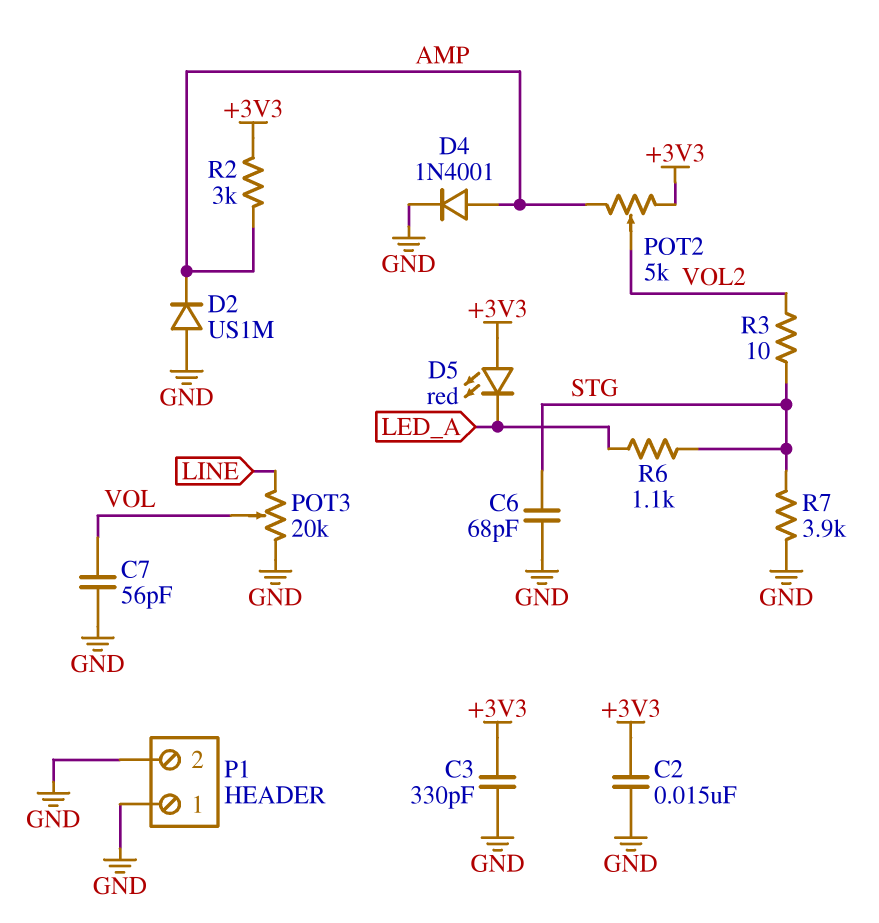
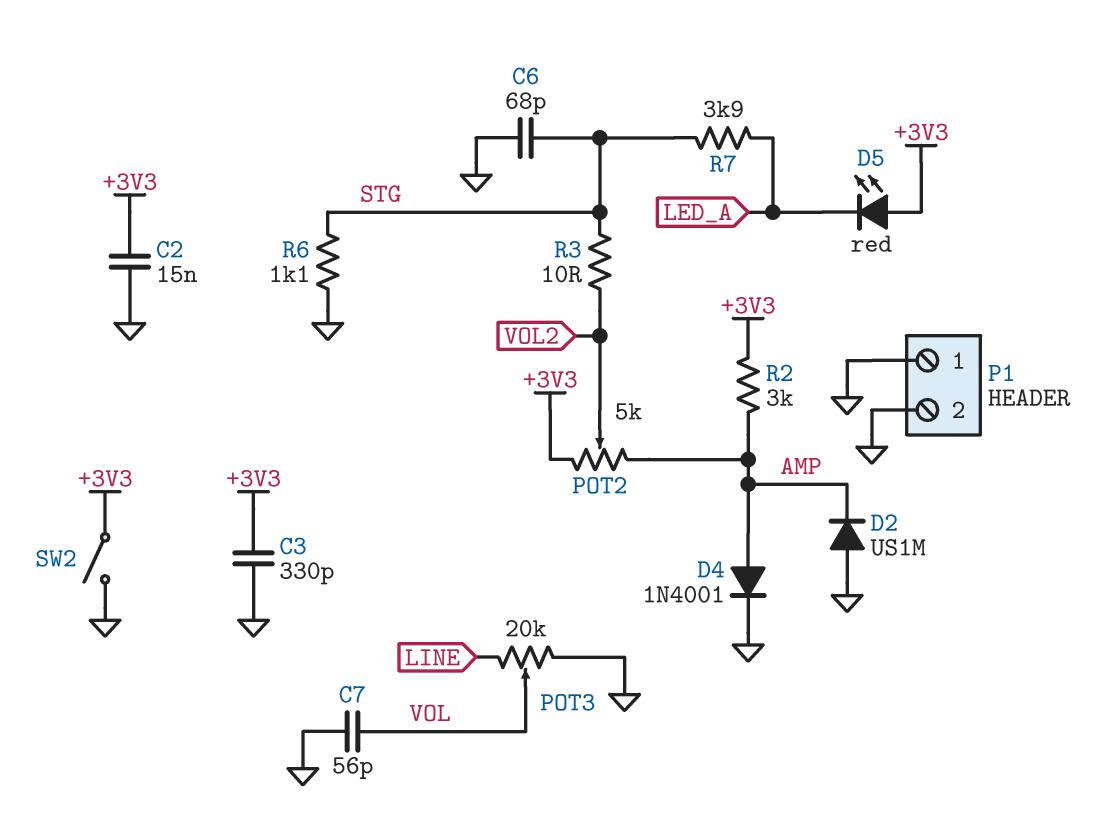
R6: 1.1k (LED_A, STG) -> 1.1k (GND, STG)
R7: 3.9k (GND, STG) -> 3.9k (LED_A, STG)
SW2: none -> switch (+3V3, GND)

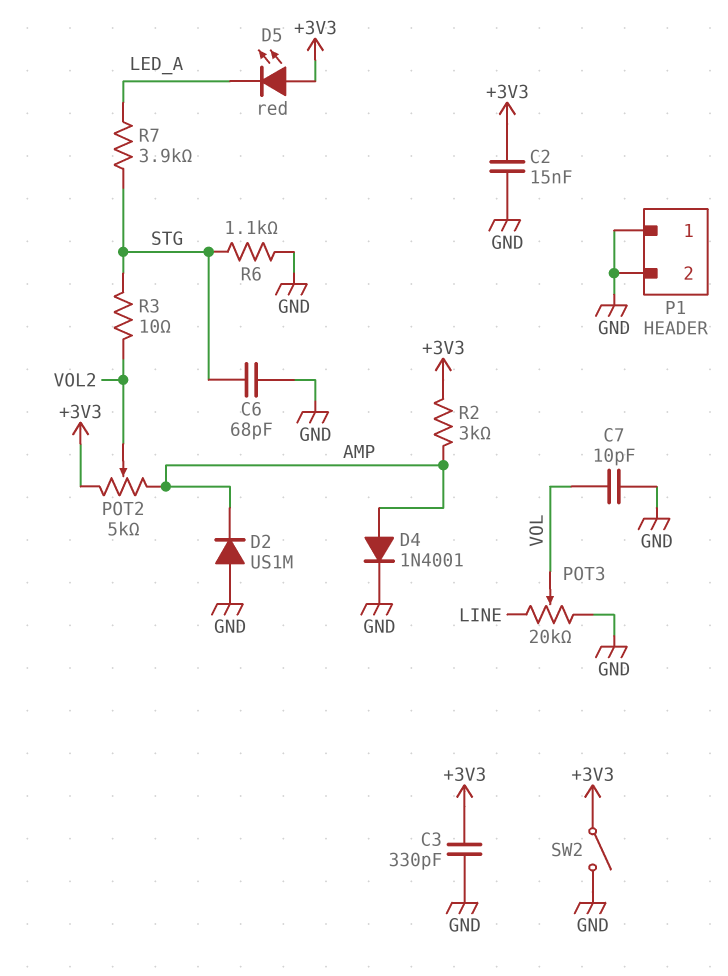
C7: 56pF (GND, VOL) -> 10pF (GND, VOL)

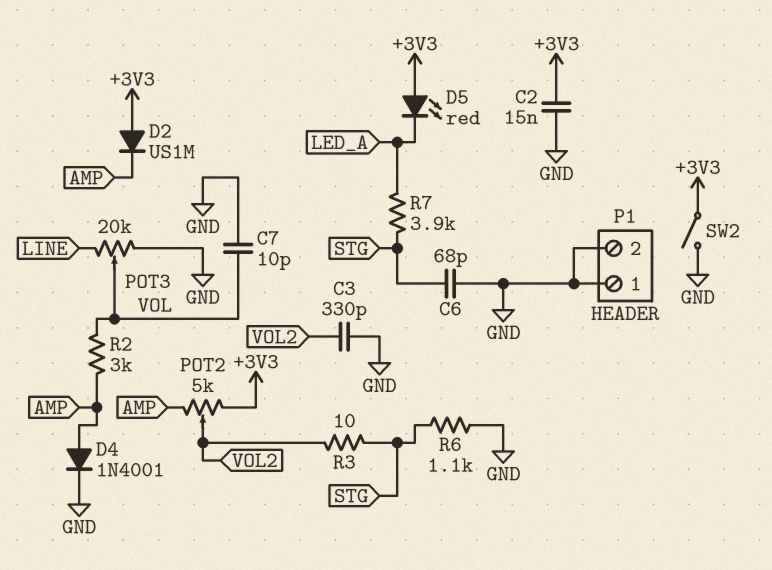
C3: 330pF (+3V3, GND) -> 330pF (GND, VOL2)
D2: diode US1M (A GND, K AMP) -> diode US1M (A +3V3, K AMP)
R2: 3k (+3V3, AMP) -> 3k (AMP, VOL)

